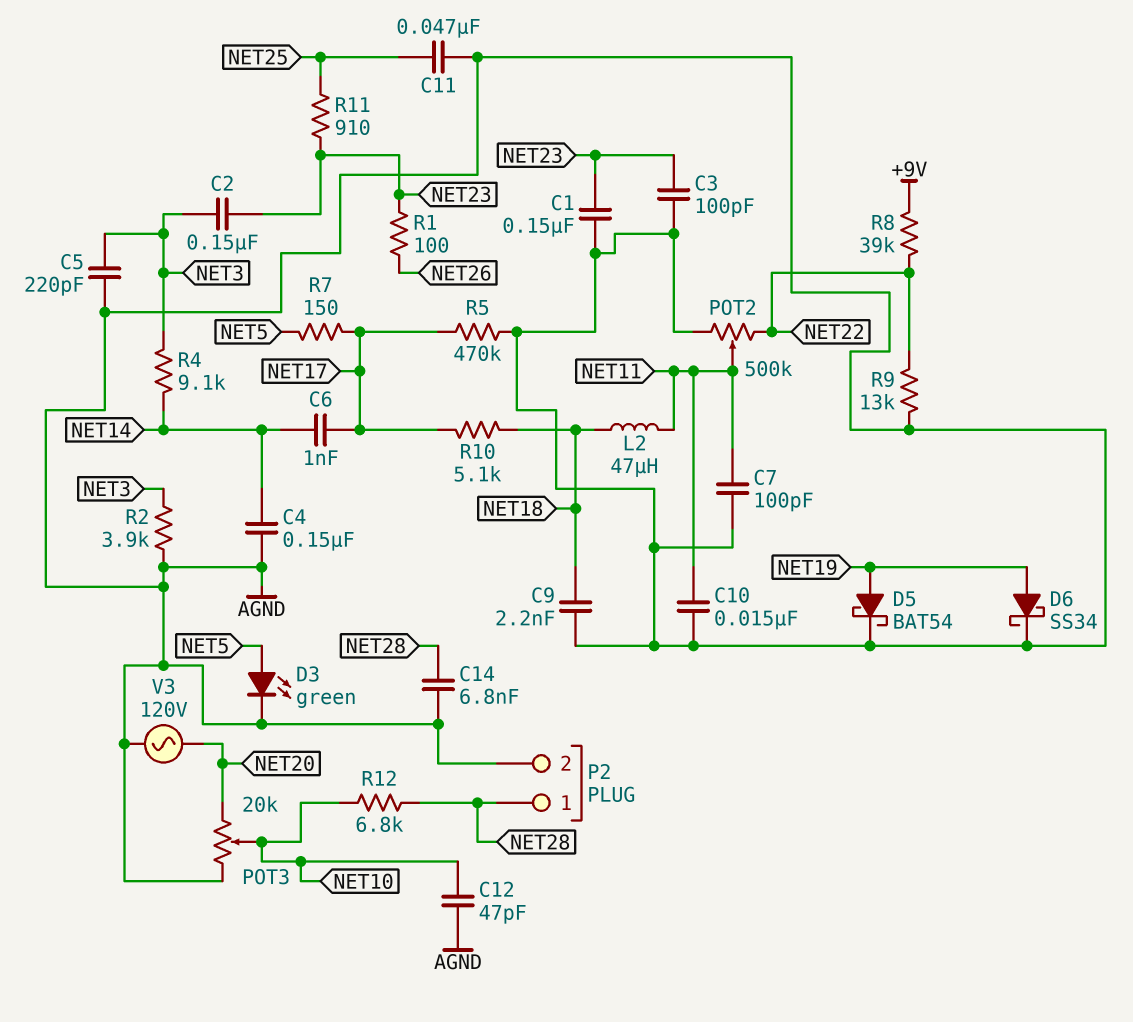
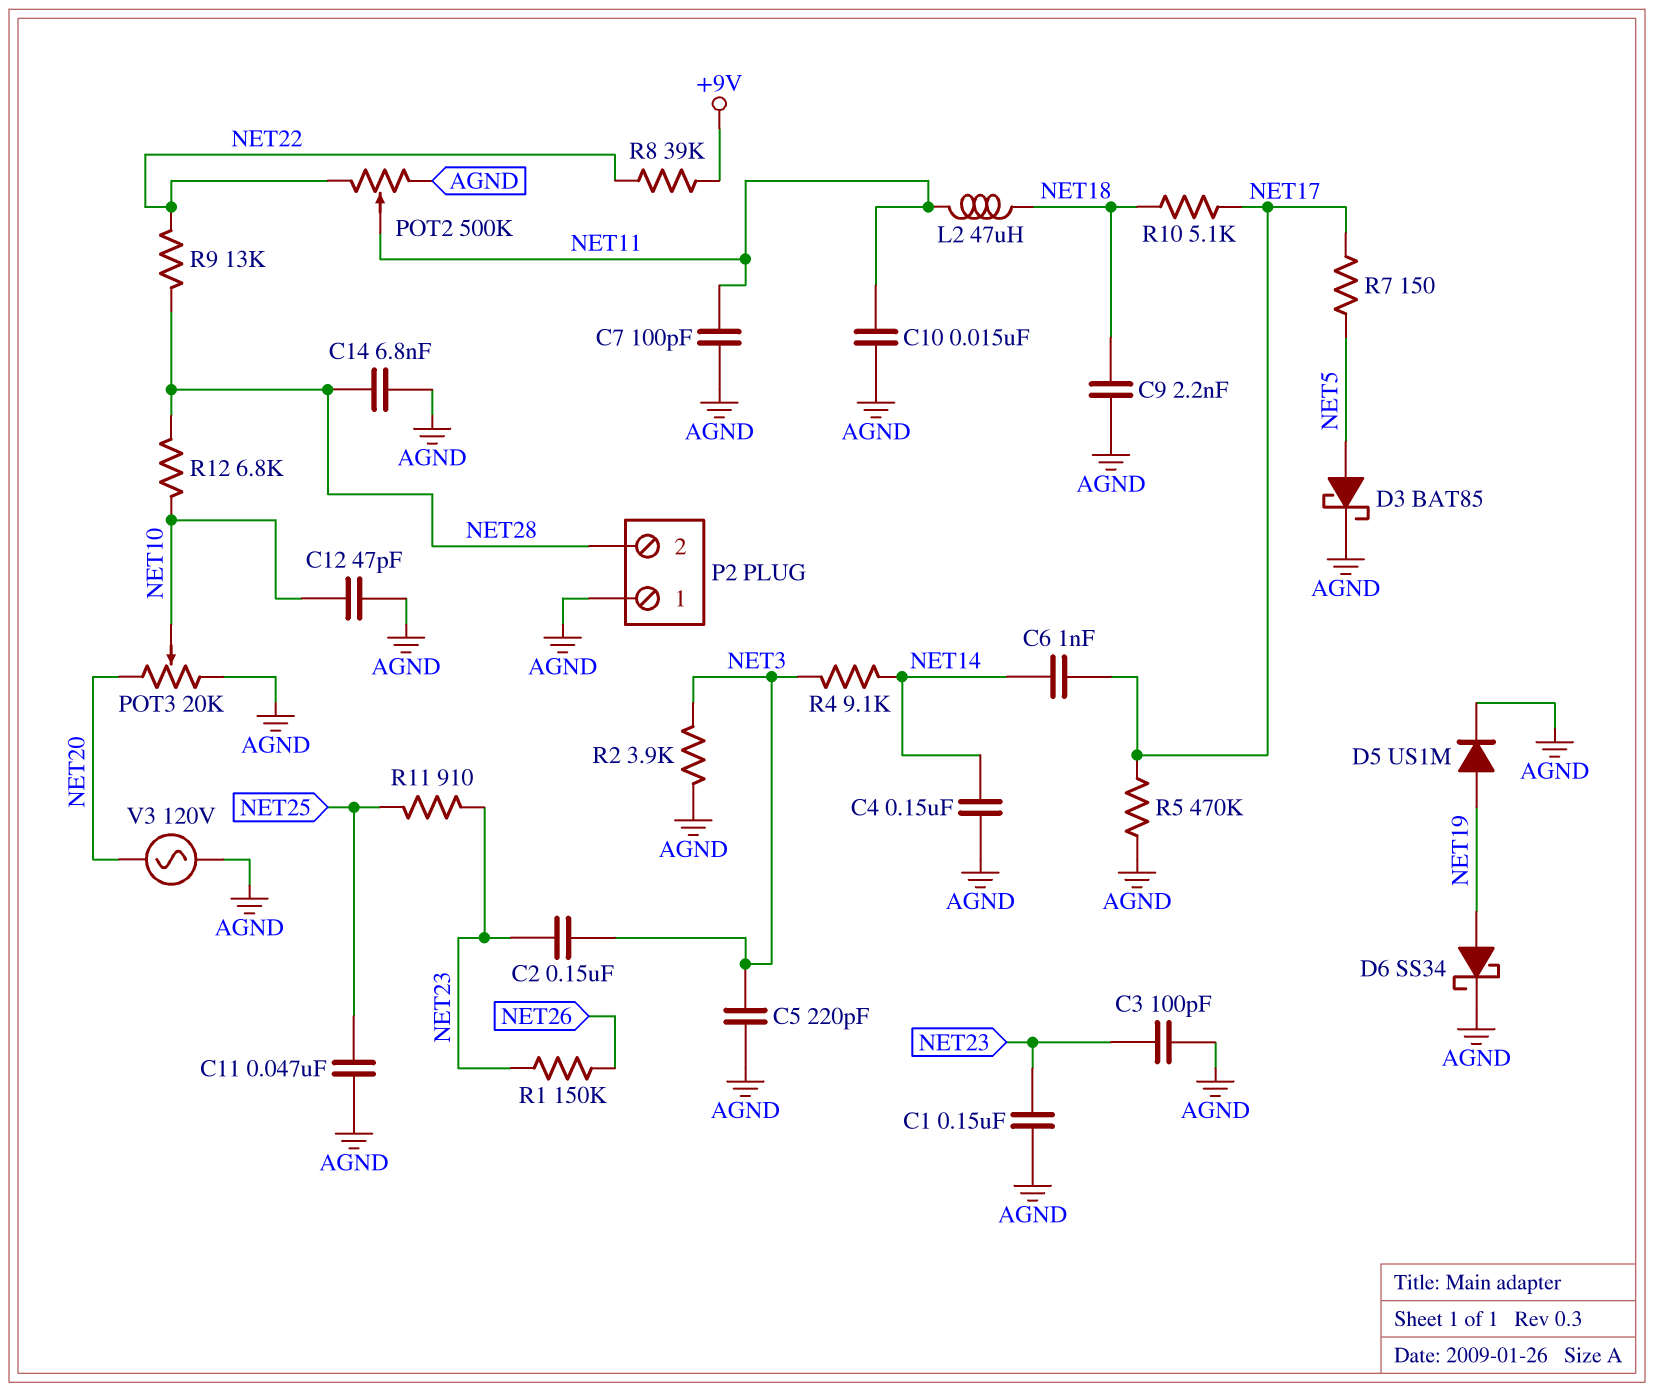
D3: LED green (A NET5, K AGND) -> schottky BAT85 (A NET5, K AGND)
D5: schottky BAT54 (A NET19, K AGND) -> diode US1M (A NET19, K AGND)
P2 pin 1: NET28 -> AGND
P2 pin 2: AGND -> NET28
R1: 100 (NET23, NET26) -> 150k (NET23, NET26)
R9: 13k (AGND, NET22) -> 13k (NET22, NET28)

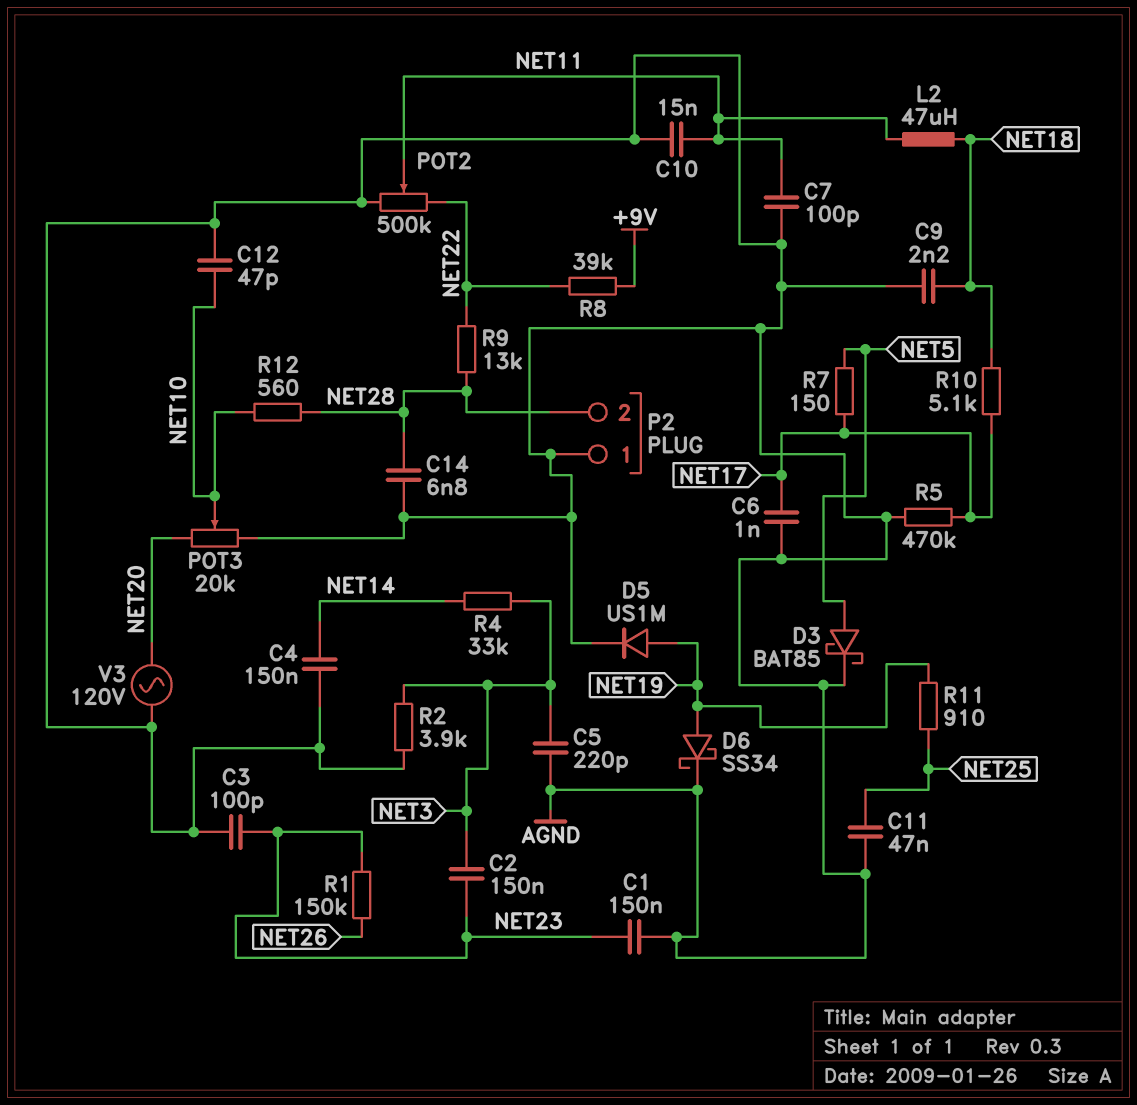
C6: 1nF (NET14, NET17) -> 1nF (AGND, NET17)
R4: 9.1k (NET3, NET14) -> 33k (NET3, NET14)
R11: 910 (NET23, NET25) -> 910 (NET19, NET25)
R12: 6.8k (NET10, NET28) -> 560 (NET10, NET28)

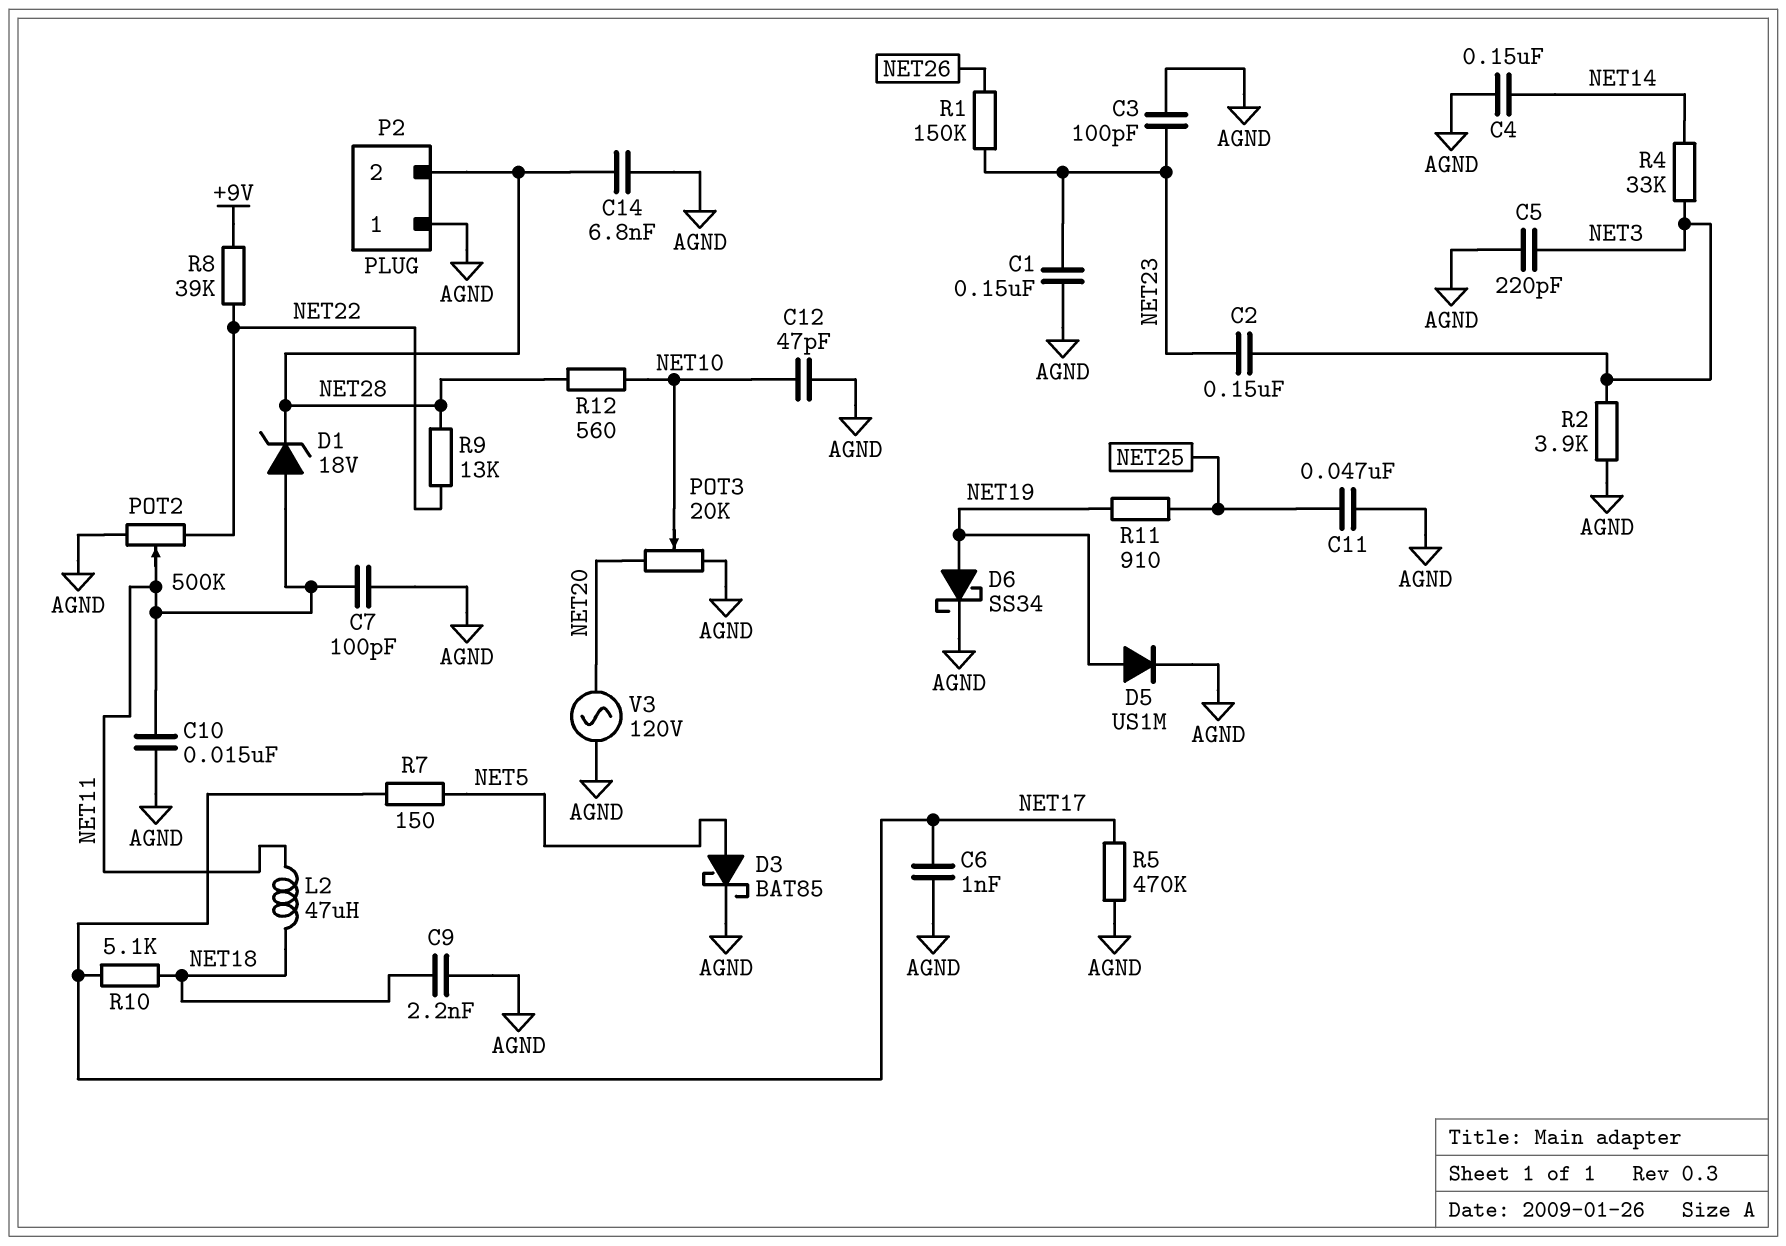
D1: none -> zener 18V (A NET11, K NET28)

